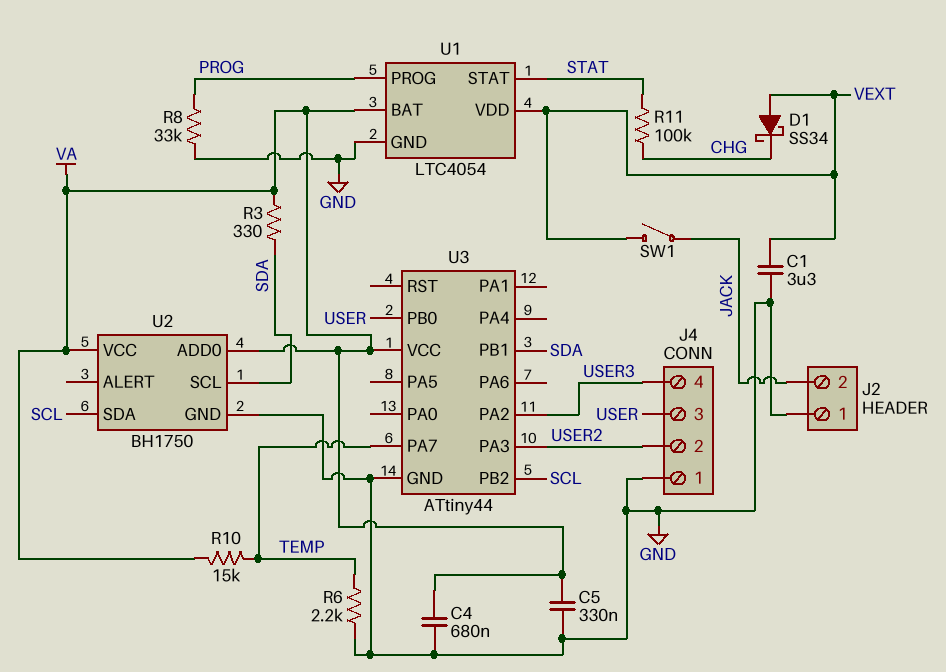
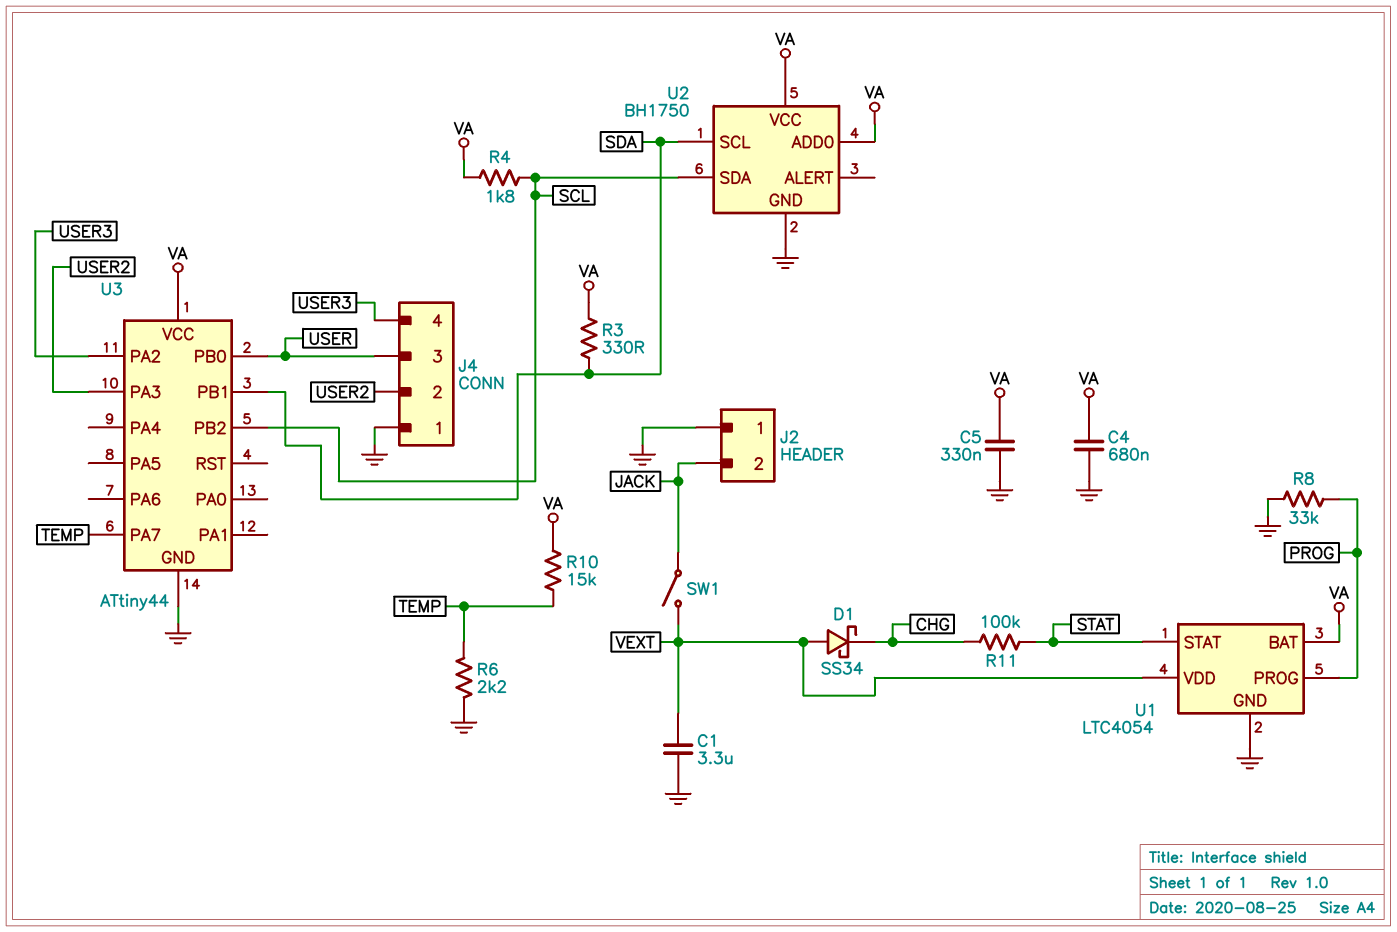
R4: none -> 1.8k (SCL, VA)

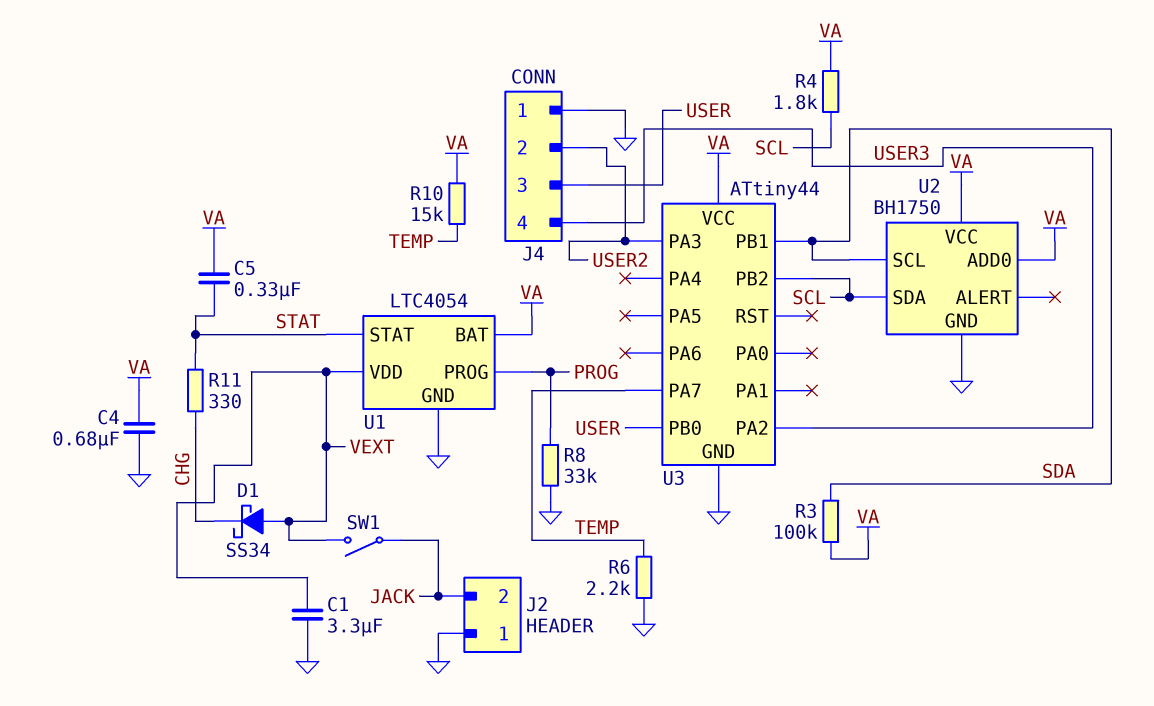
C5: 330nF (GND, VA) -> 330nF (STAT, VA)
R3: 330 (SDA, VA) -> 100k (SDA, VA)
R11: 100k (CHG, STAT) -> 330 (CHG, STAT)

